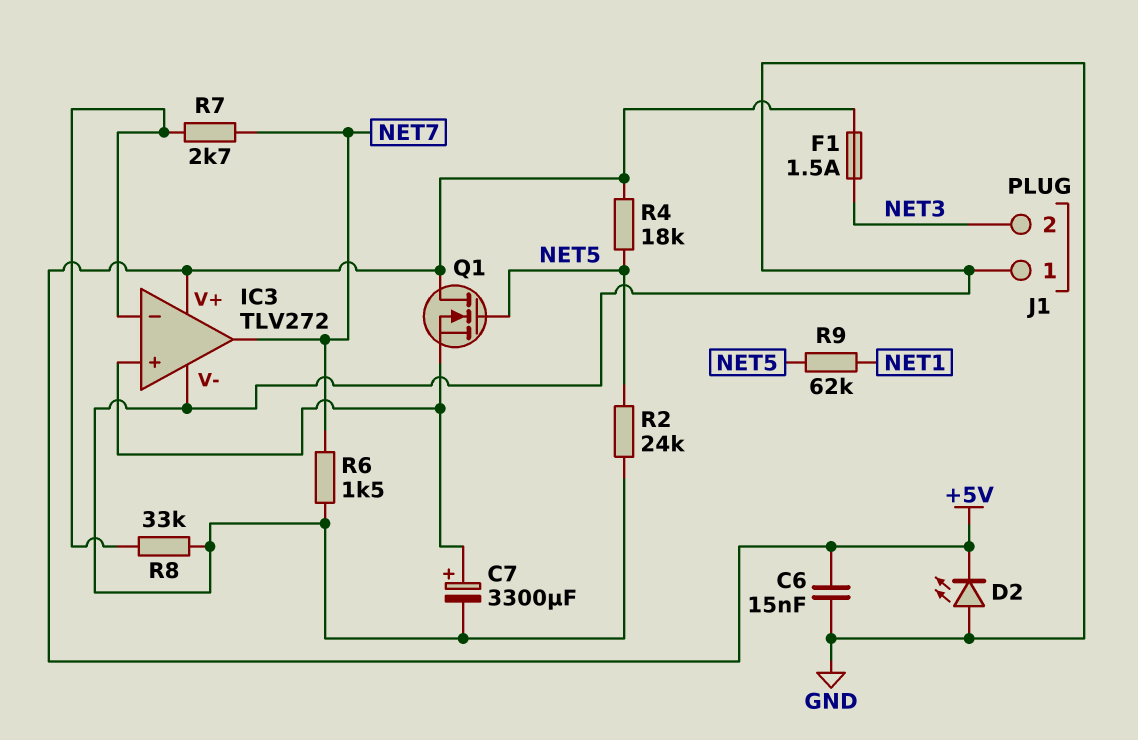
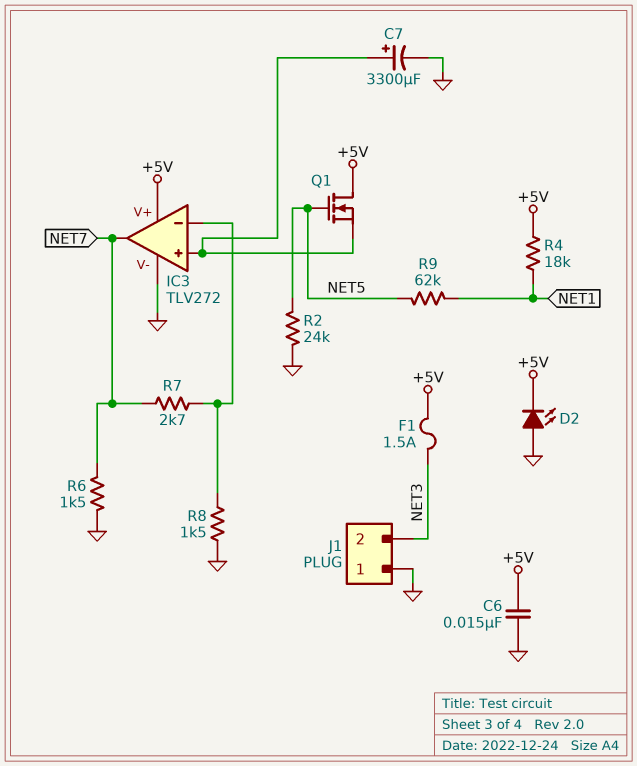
R4: 18k (+5V, NET5) -> 18k (+5V, NET1)
R8: 33k (GND, IC3/in-) -> 1.5k (GND, IC3/in-)

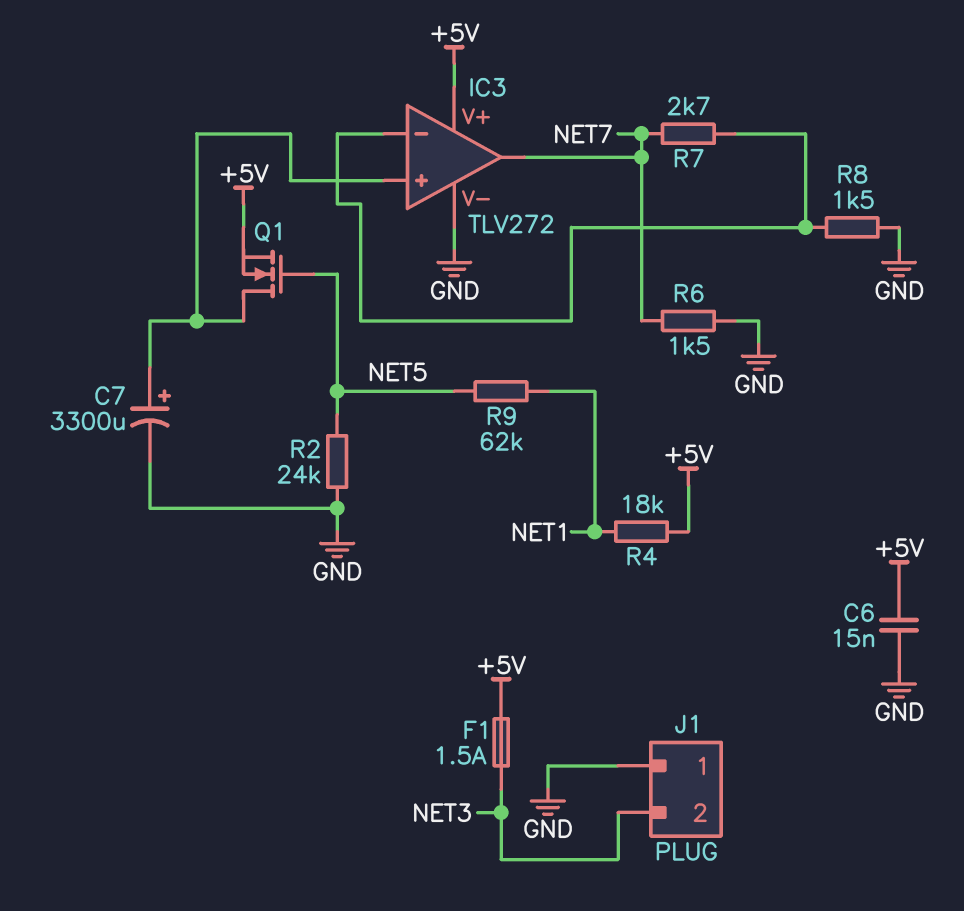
D2: LED (A GND, K +5V) -> none
Q1: NMOS (G NET5, D +5V, S IC3/in+) -> NMOS (G NET5, D IC3/in+, S +5V)

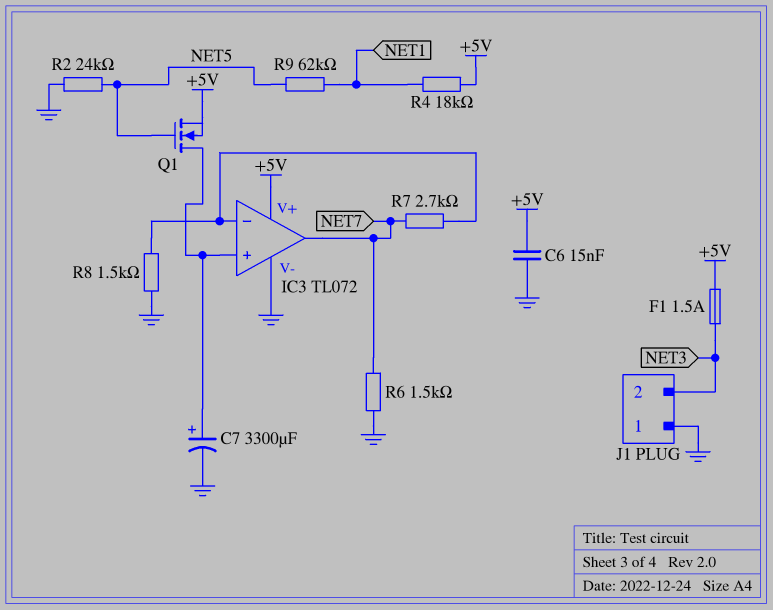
IC3: TLV272 -> TL072

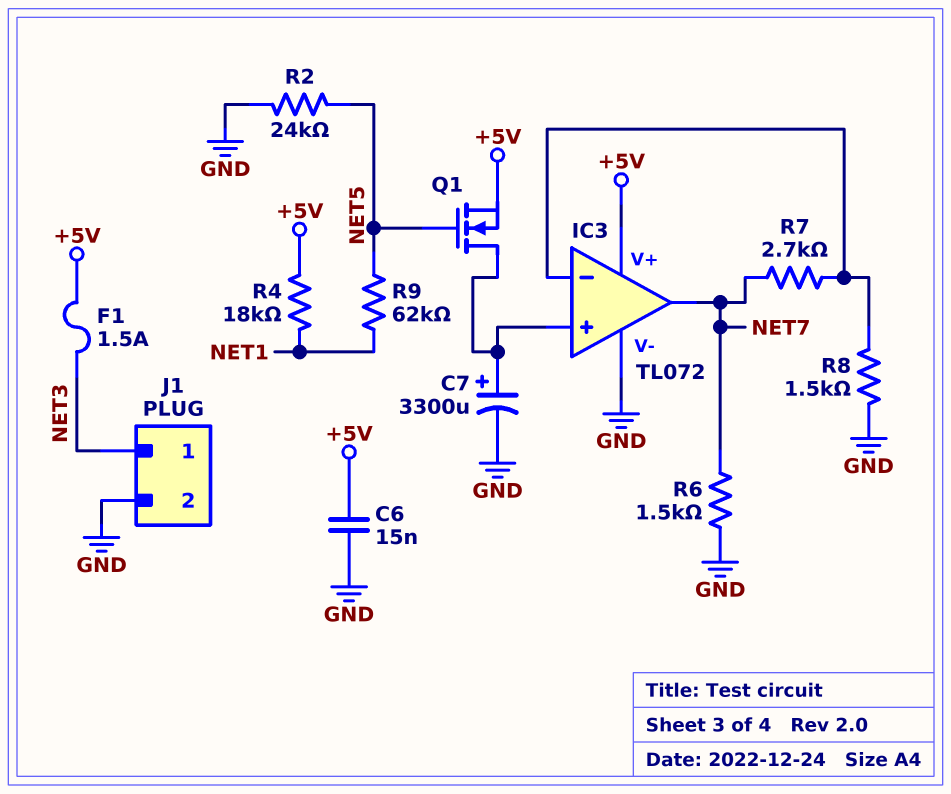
J1 pin 1: GND -> NET3
J1 pin 2: NET3 -> GND

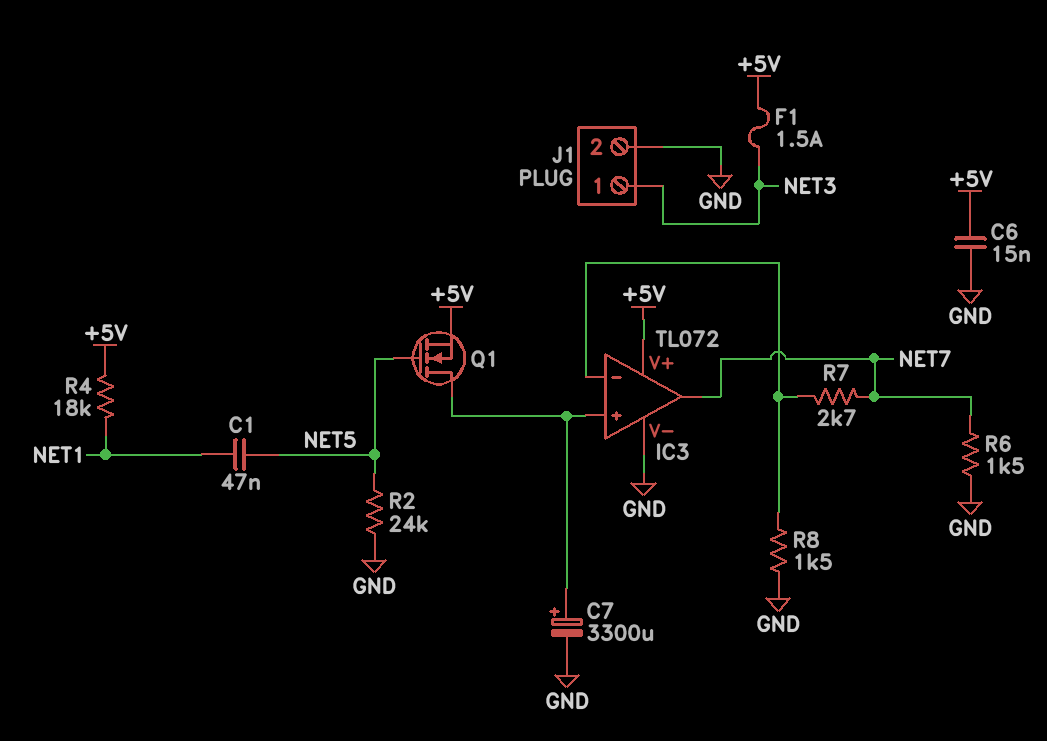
C1: none -> 47nF (NET1, NET5)
R9: 62k (NET1, NET5) -> none

